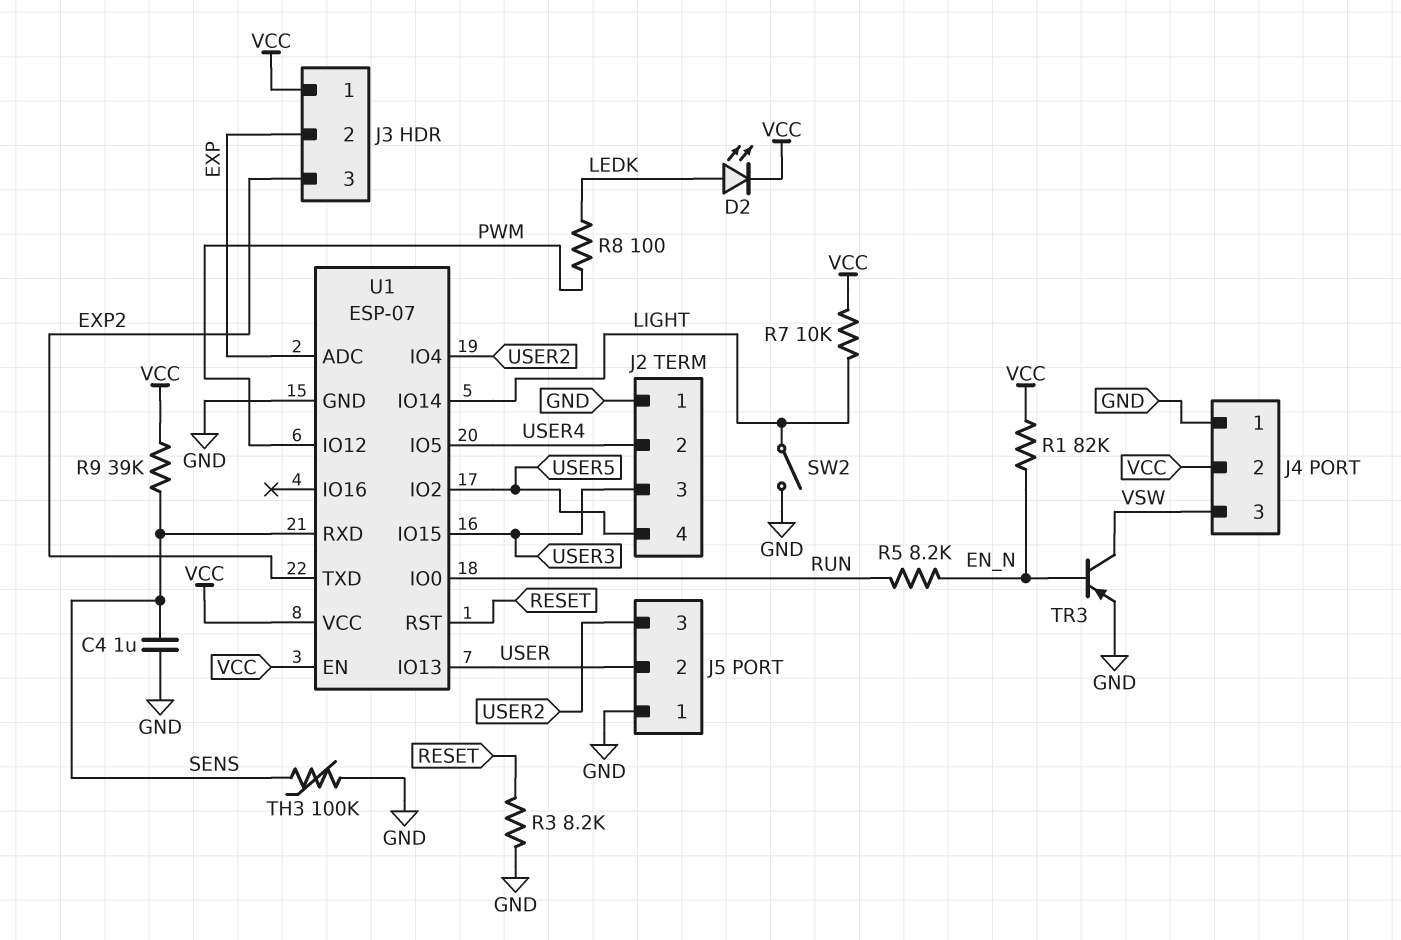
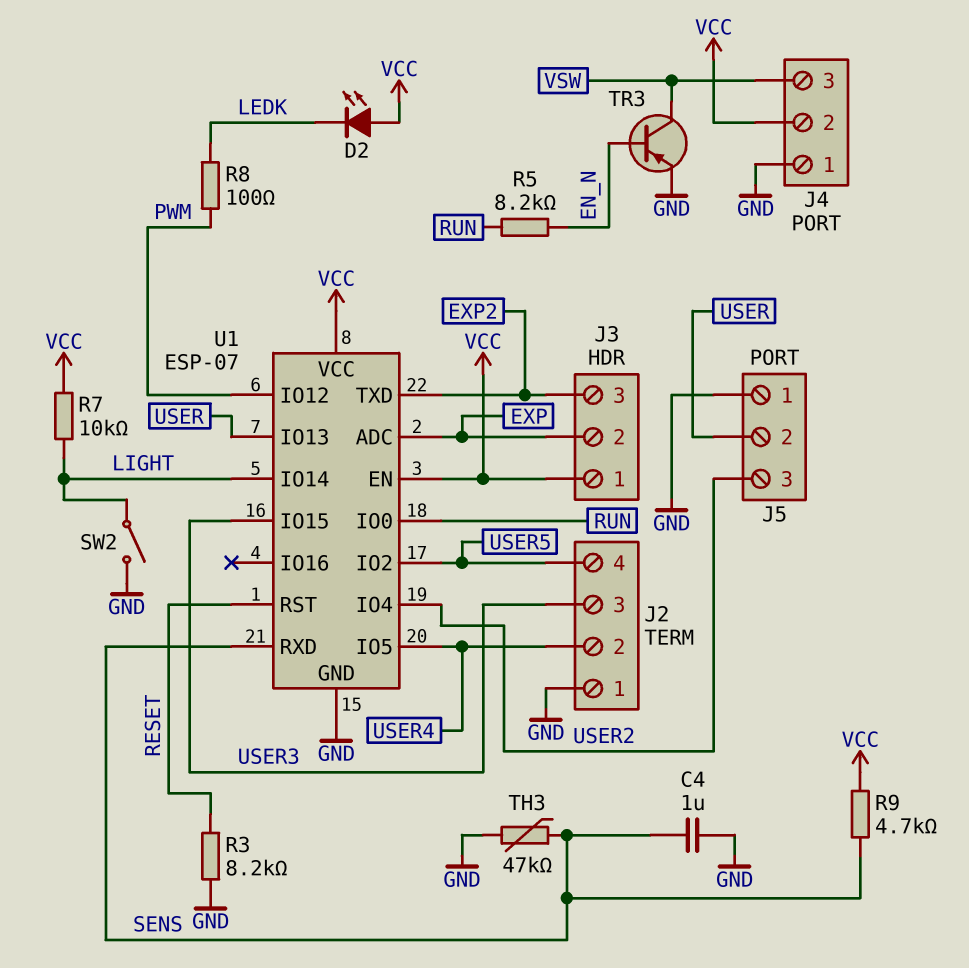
D2: LED (A LEDK, K VCC) -> LED (A VCC, K LEDK)
R1: 82k (EN_N, VCC) -> none
R9: 39k (SENS, VCC) -> 4.7k (SENS, VCC)
TH3: 100k (GND, SENS) -> 47k (GND, SENS)

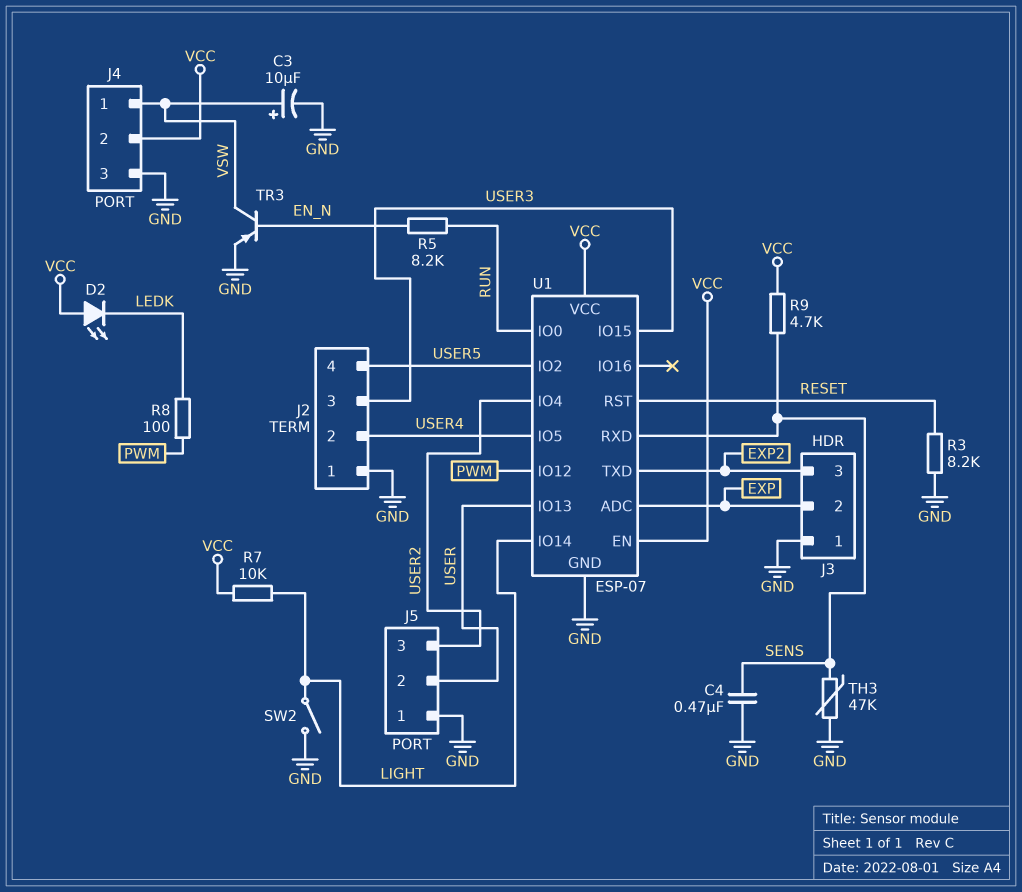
C3: none -> 10uF (plus VSW, minus GND)
C4: 1uF (GND, SENS) -> 470nF (GND, SENS)
J3 pin 1: VCC -> GND
J4 pin 1: GND -> VSW
J4 pin 3: VSW -> GND

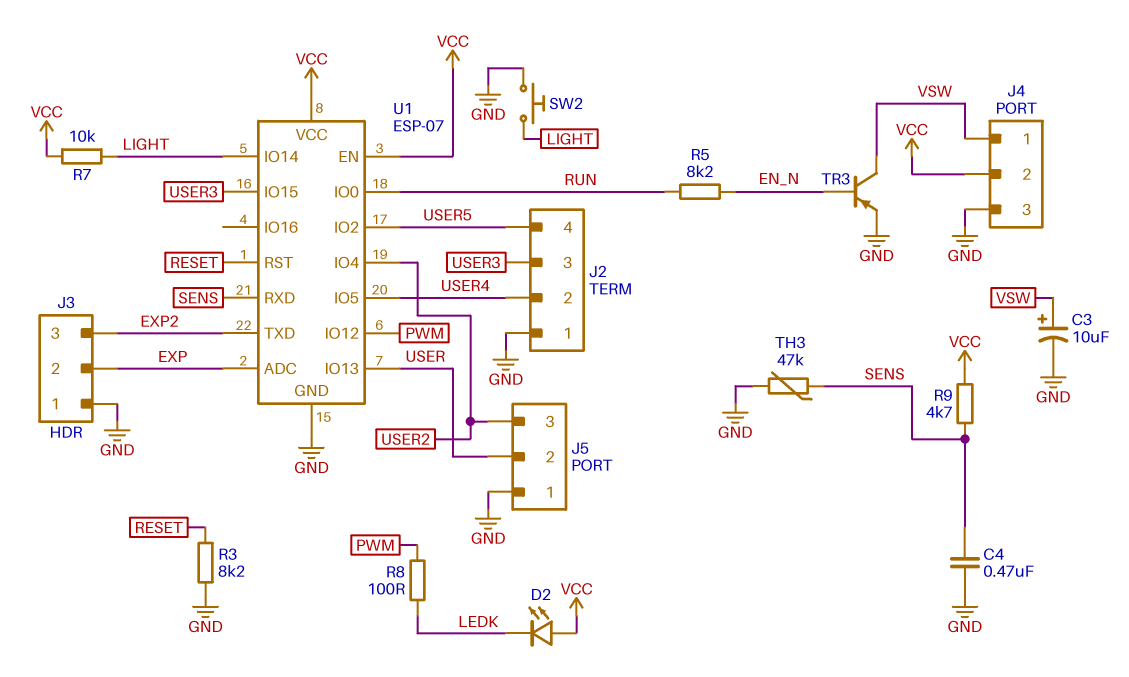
SW2: switch (GND, LIGHT) -> button (GND, LIGHT)

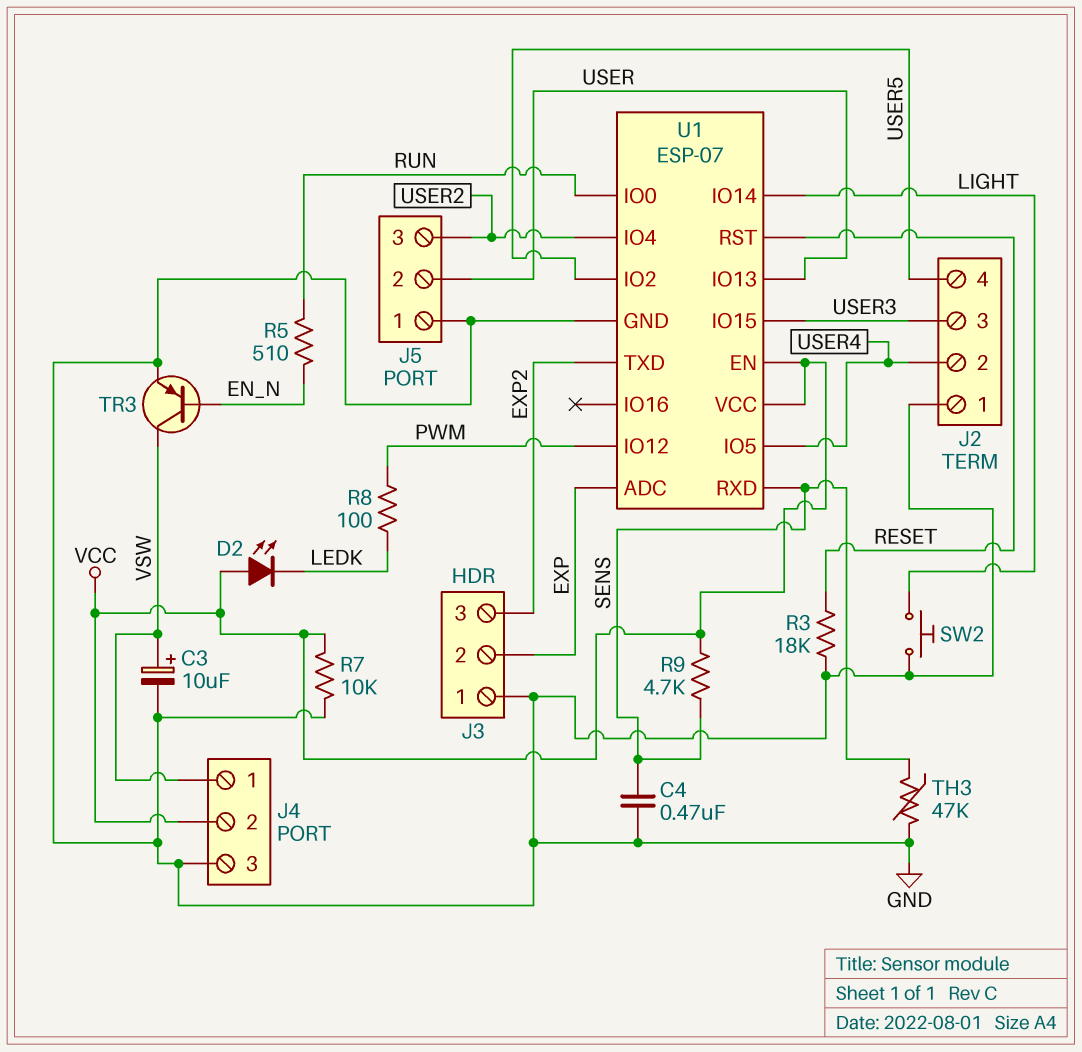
R3: 8.2k (GND, RESET) -> 18k (GND, RESET)
R5: 8.2k (EN_N, RUN) -> 510 (EN_N, RUN)
R7: 10k (LIGHT, VCC) -> 10k (GND, VCC)

